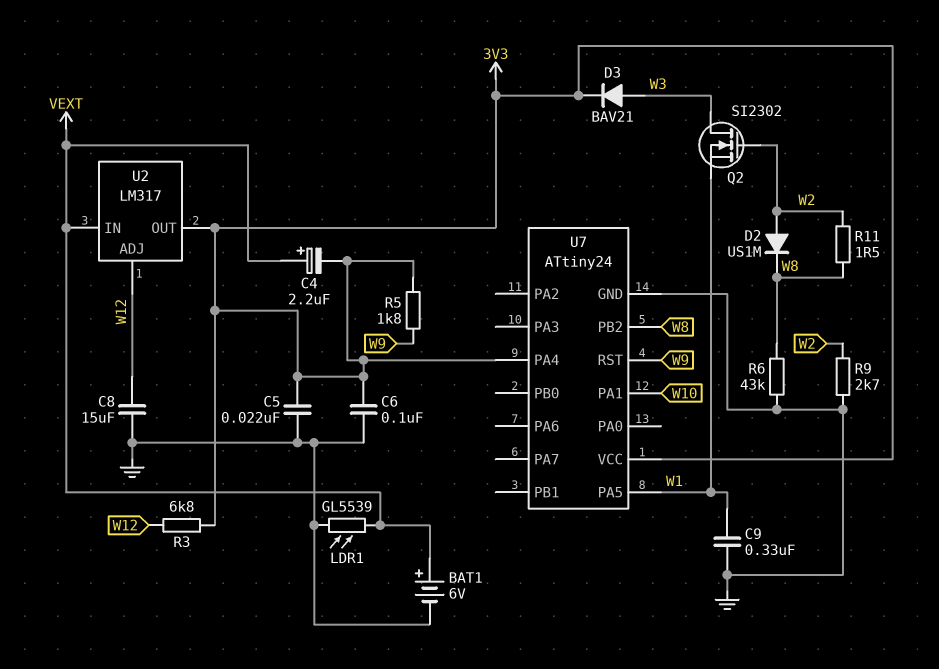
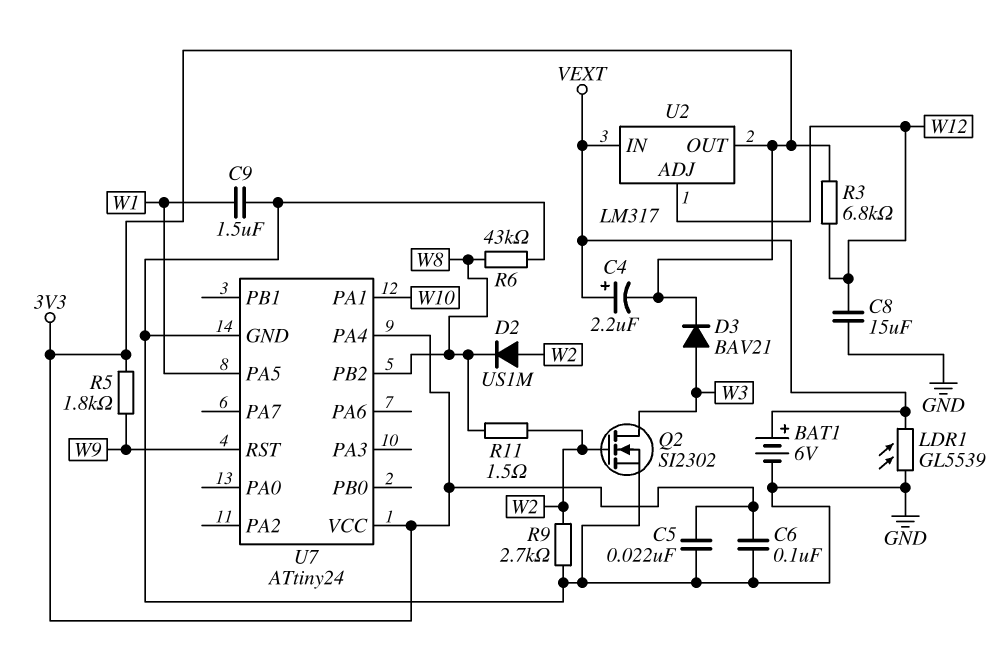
C9: 330nF (GND, W1) -> 1.5uF (GND, W1)
Q2: NMOS SI2302 (G W2, D W3, S W1) -> NMOS SI2302 (G W2, D W3, S GND)

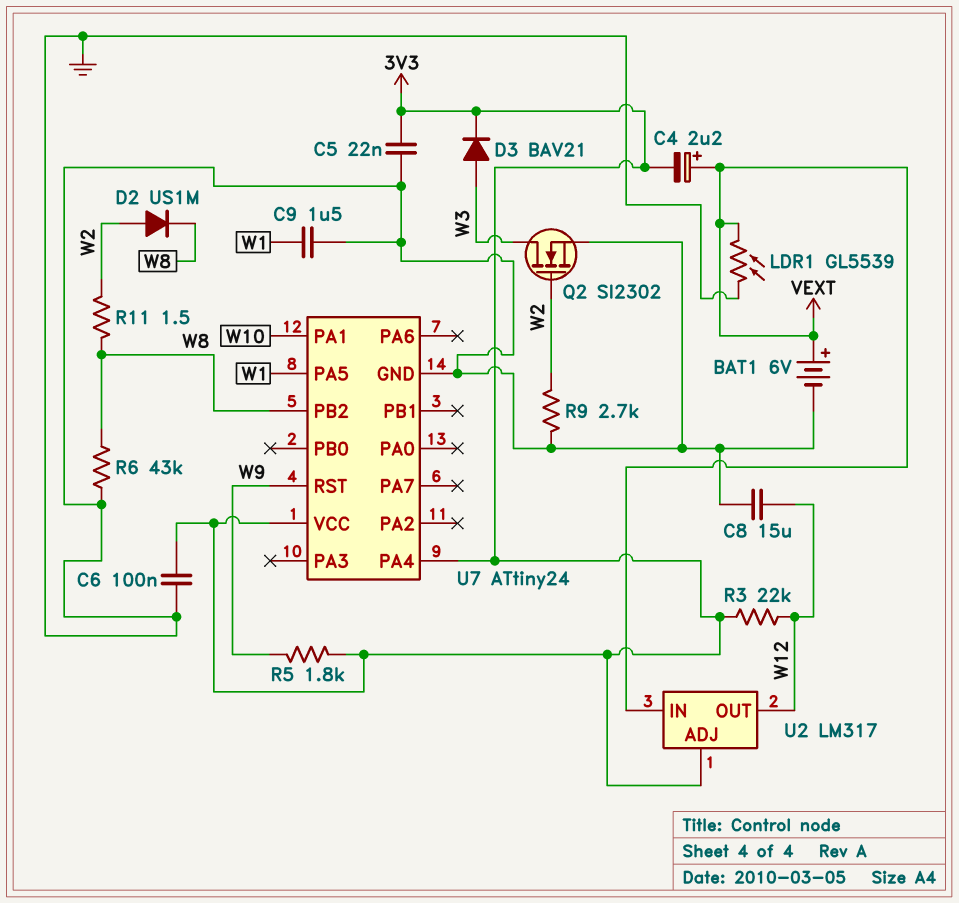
R3: 6.8k (3V3, W12) -> 22k (3V3, W12)
U2 pin ADJ: W12 -> 3V3
U2 pin OUT: 3V3 -> W12

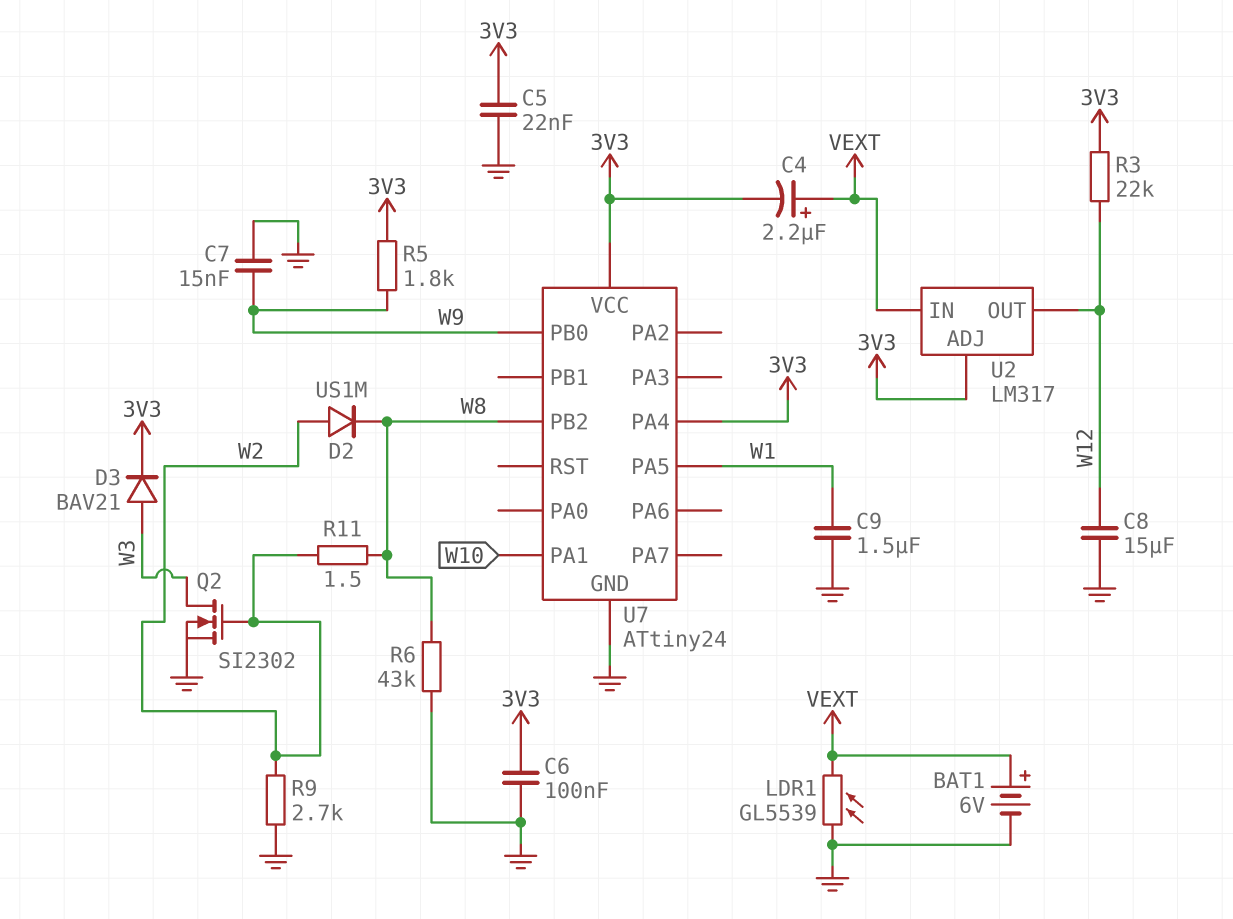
C7: none -> 15nF (GND, W9)
U7 pin PB0: none -> W9
U7 pin RST: W9 -> none

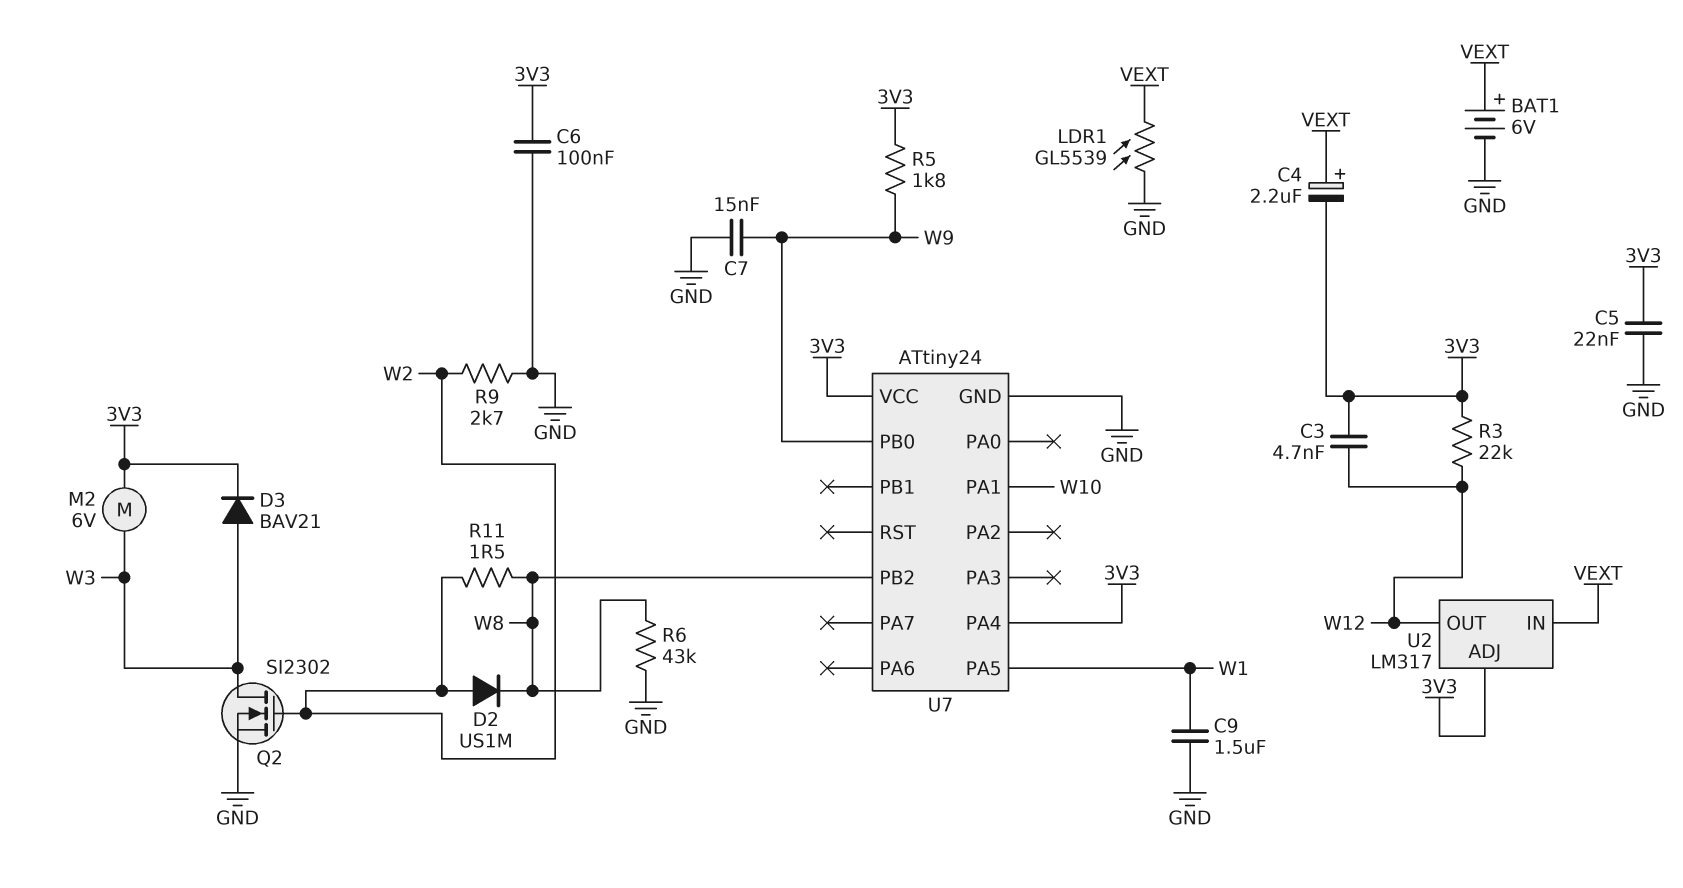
C3: none -> 4.7nF (3V3, W12)
C8: 15uF (GND, W12) -> none
M2: none -> motor 6V (3V3, W3)

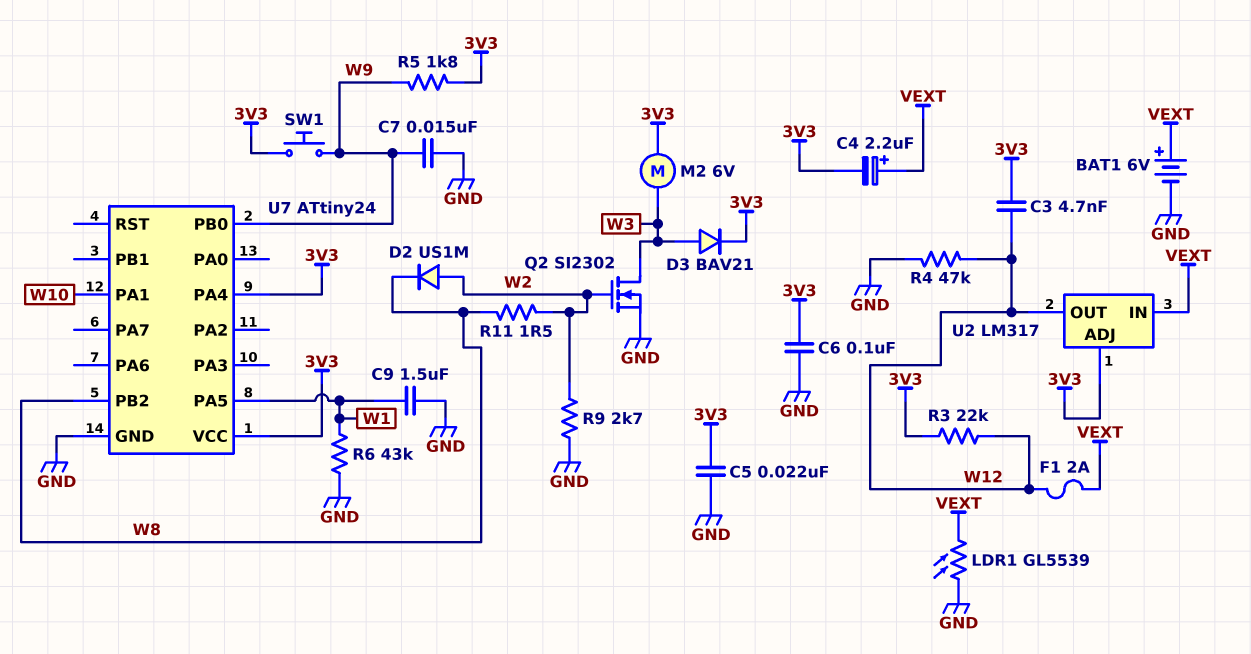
F1: none -> 2A (VEXT, W12)
R4: none -> 47k (GND, W12)
R6: 43k (GND, W8) -> 43k (GND, W1)
SW1: none -> button (3V3, W9)

